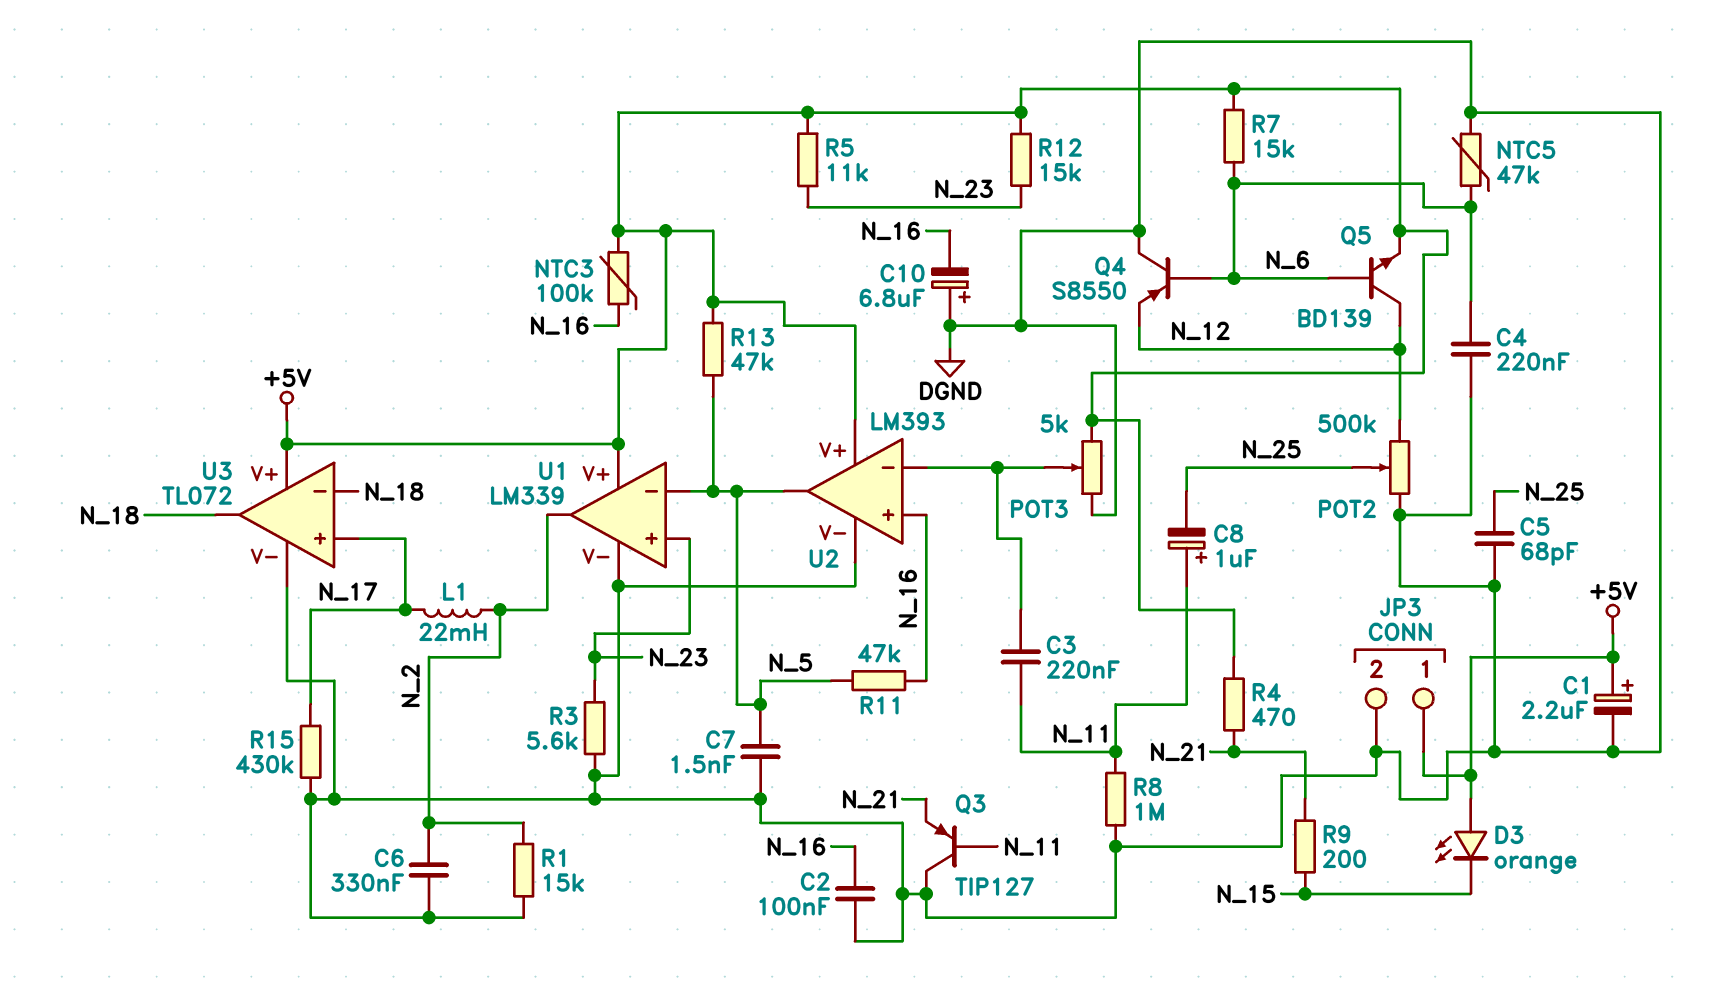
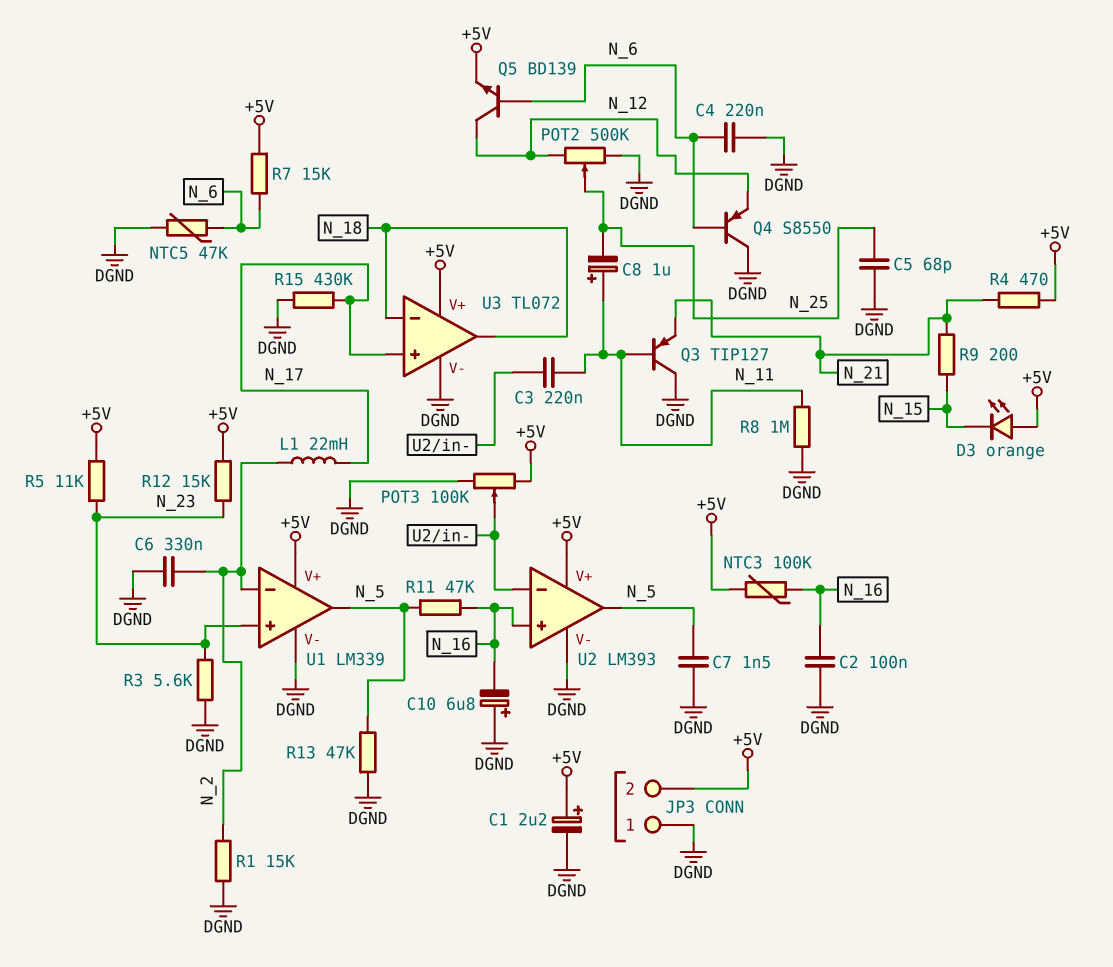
JP3 pin 1: +5V -> DGND
JP3 pin 2: DGND -> +5V
POT3: 5k (+5V, DGND, wiper U2/in-) -> 100k (+5V, DGND, wiper U2/in-)
R13: 47k (+5V, N_5) -> 47k (DGND, N_5)
U1 pin in-: N_5 -> N_2
U1 pin out: N_2 -> N_5

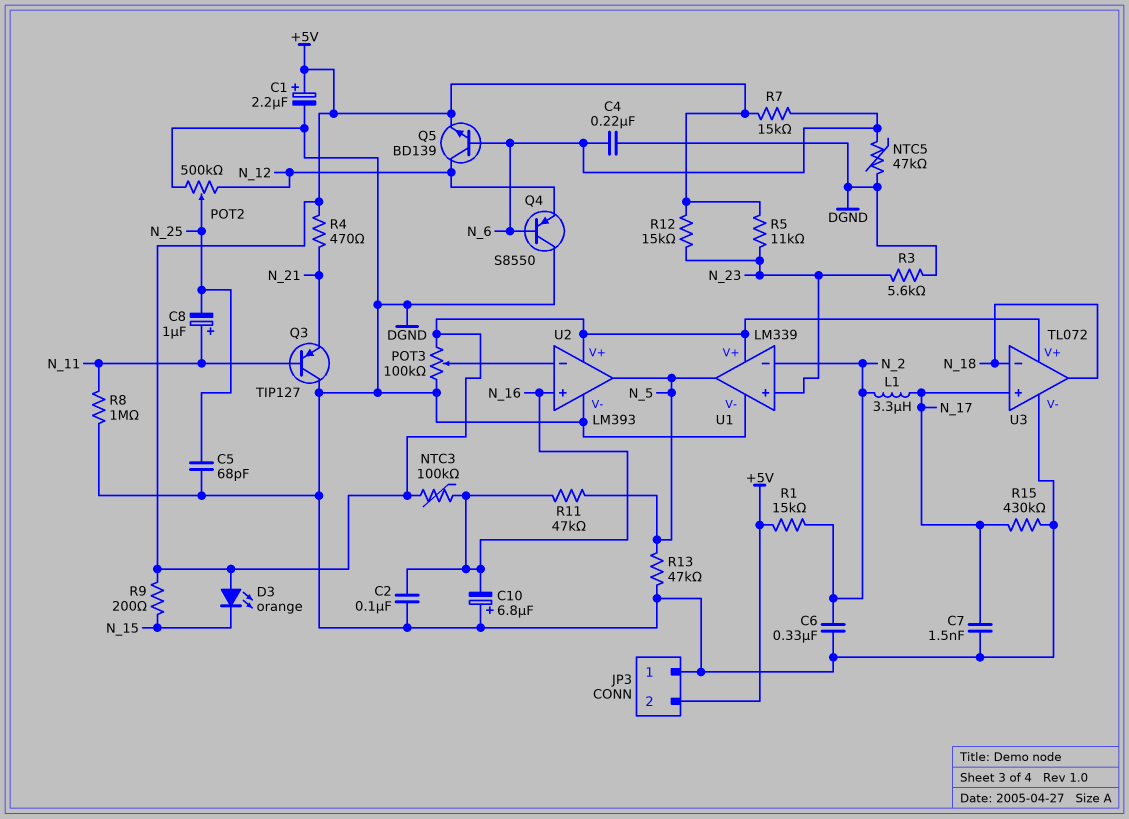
C3: 220nF (N_11, U2/in-) -> none
C7: 1.5nF (DGND, N_5) -> 1.5nF (DGND, N_17)
L1: 22mH (N_2, N_17) -> 3.3uH (N_2, N_17)
R1: 15k (DGND, N_2) -> 15k (+5V, N_2)
R9: 200 (N_15, N_21) -> 200 (+5V, N_15)

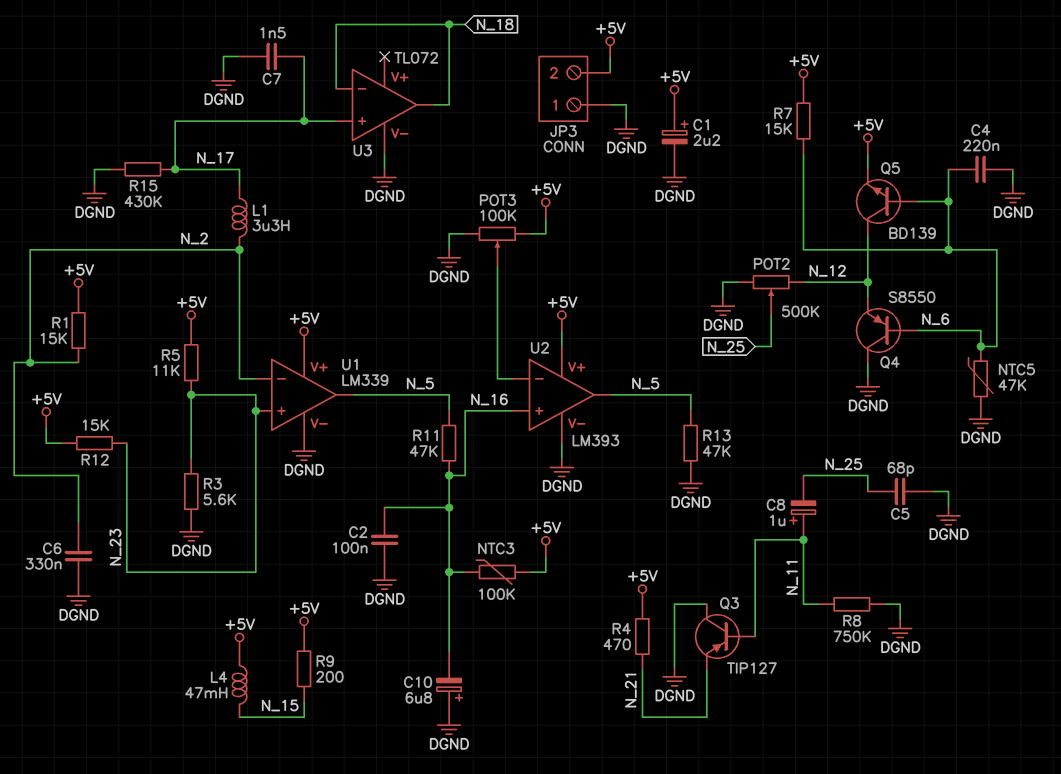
D3: LED orange (A +5V, K N_15) -> none
L4: none -> 47mH (+5V, N_15)
R8: 1M (DGND, N_11) -> 750k (DGND, N_11)
U3 pin V+: +5V -> none

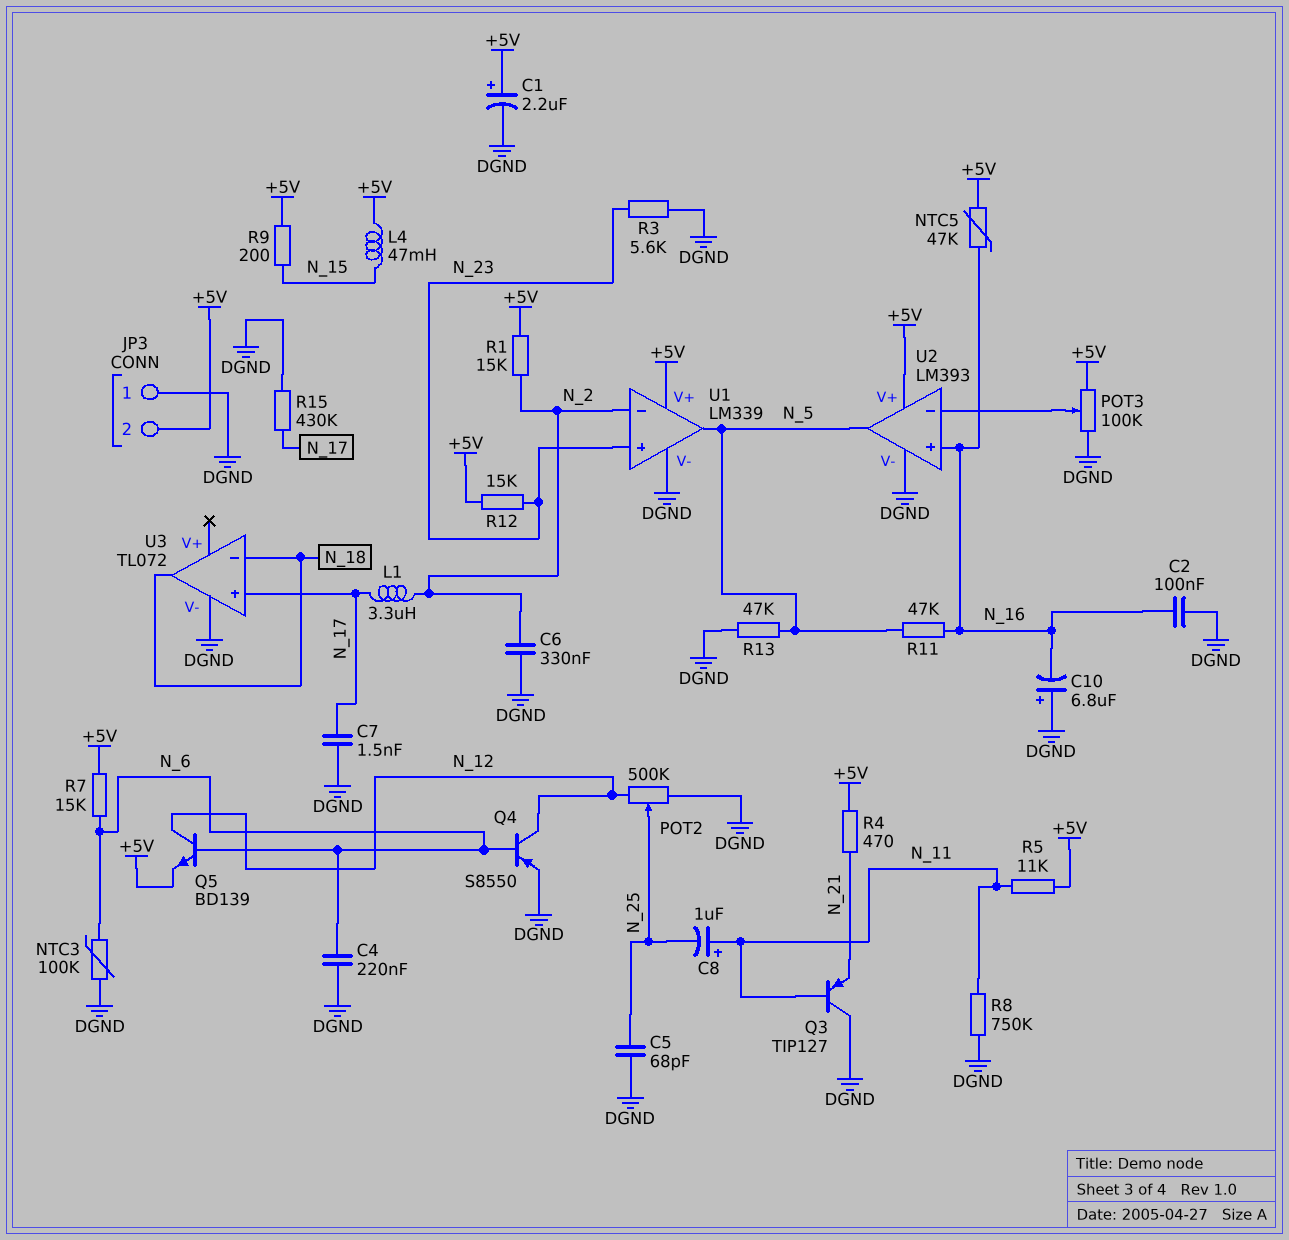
NTC3: 100k (+5V, N_16) -> 100k (DGND, N_6)
NTC5: 47k (DGND, N_6) -> 47k (+5V, N_16)
Q4: PNP S8550 (B N_6, C DGND, E N_12) -> PNP S8550 (B N_6, C N_12, E DGND)
R5: 11k (+5V, N_23) -> 11k (+5V, N_11)

